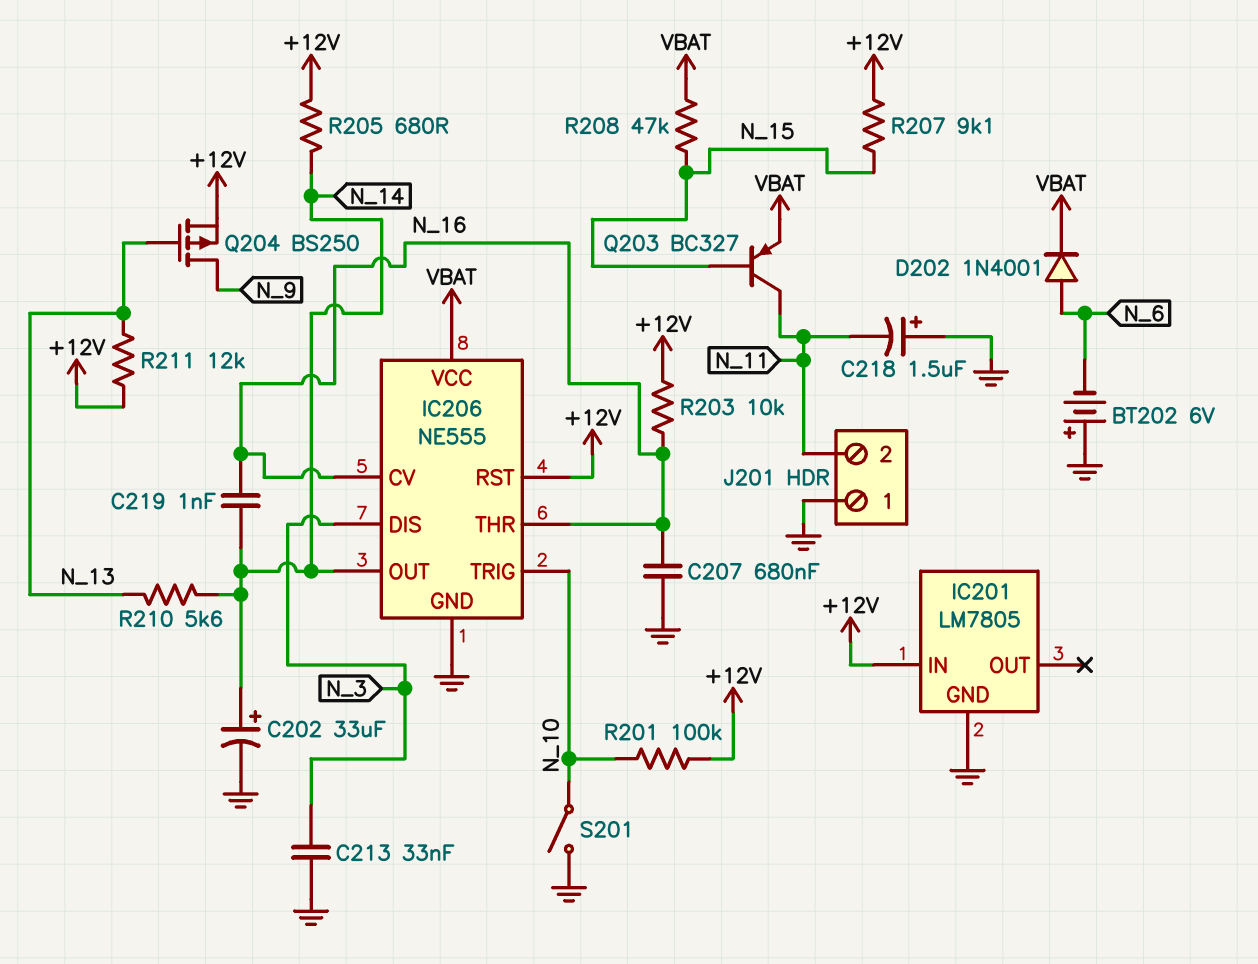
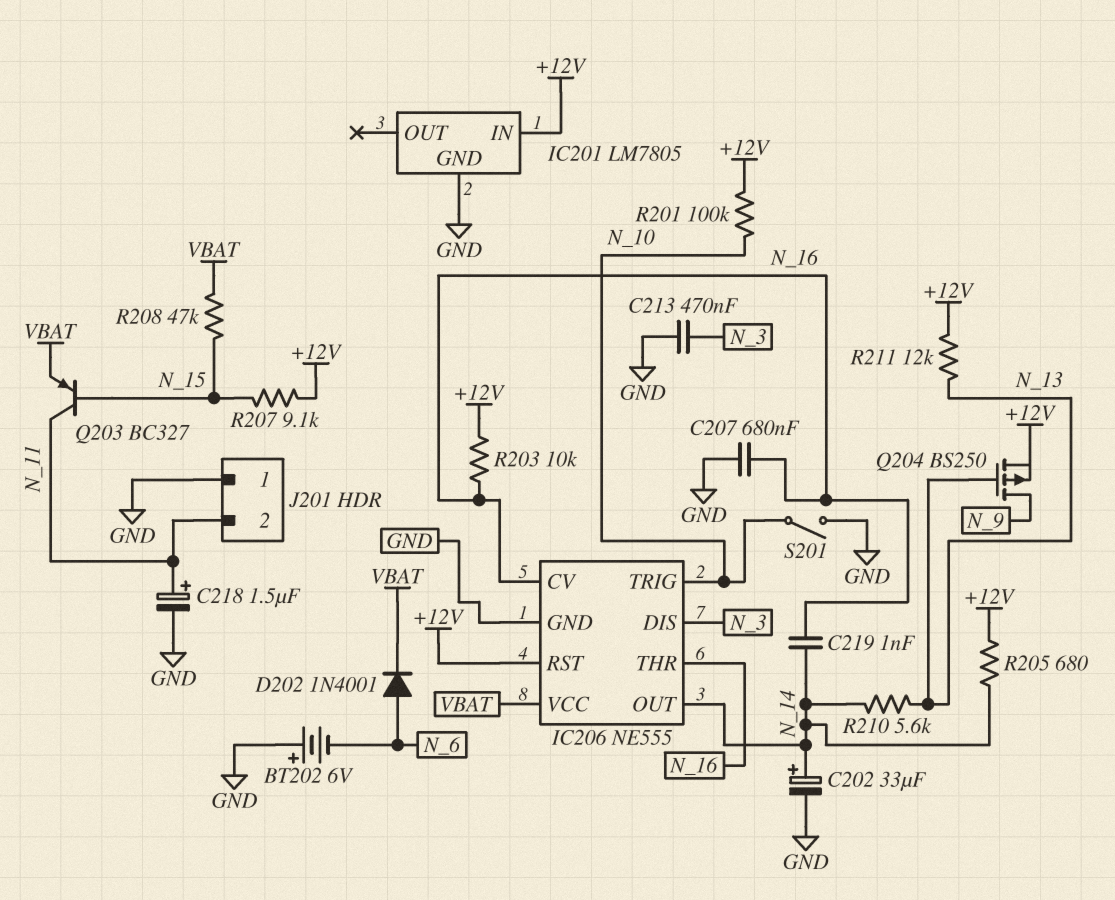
C213: 33nF (GND, N_3) -> 470nF (GND, N_3)
C218: 1.5uF (plus GND, minus N_11) -> 1.5uF (plus N_11, minus GND)

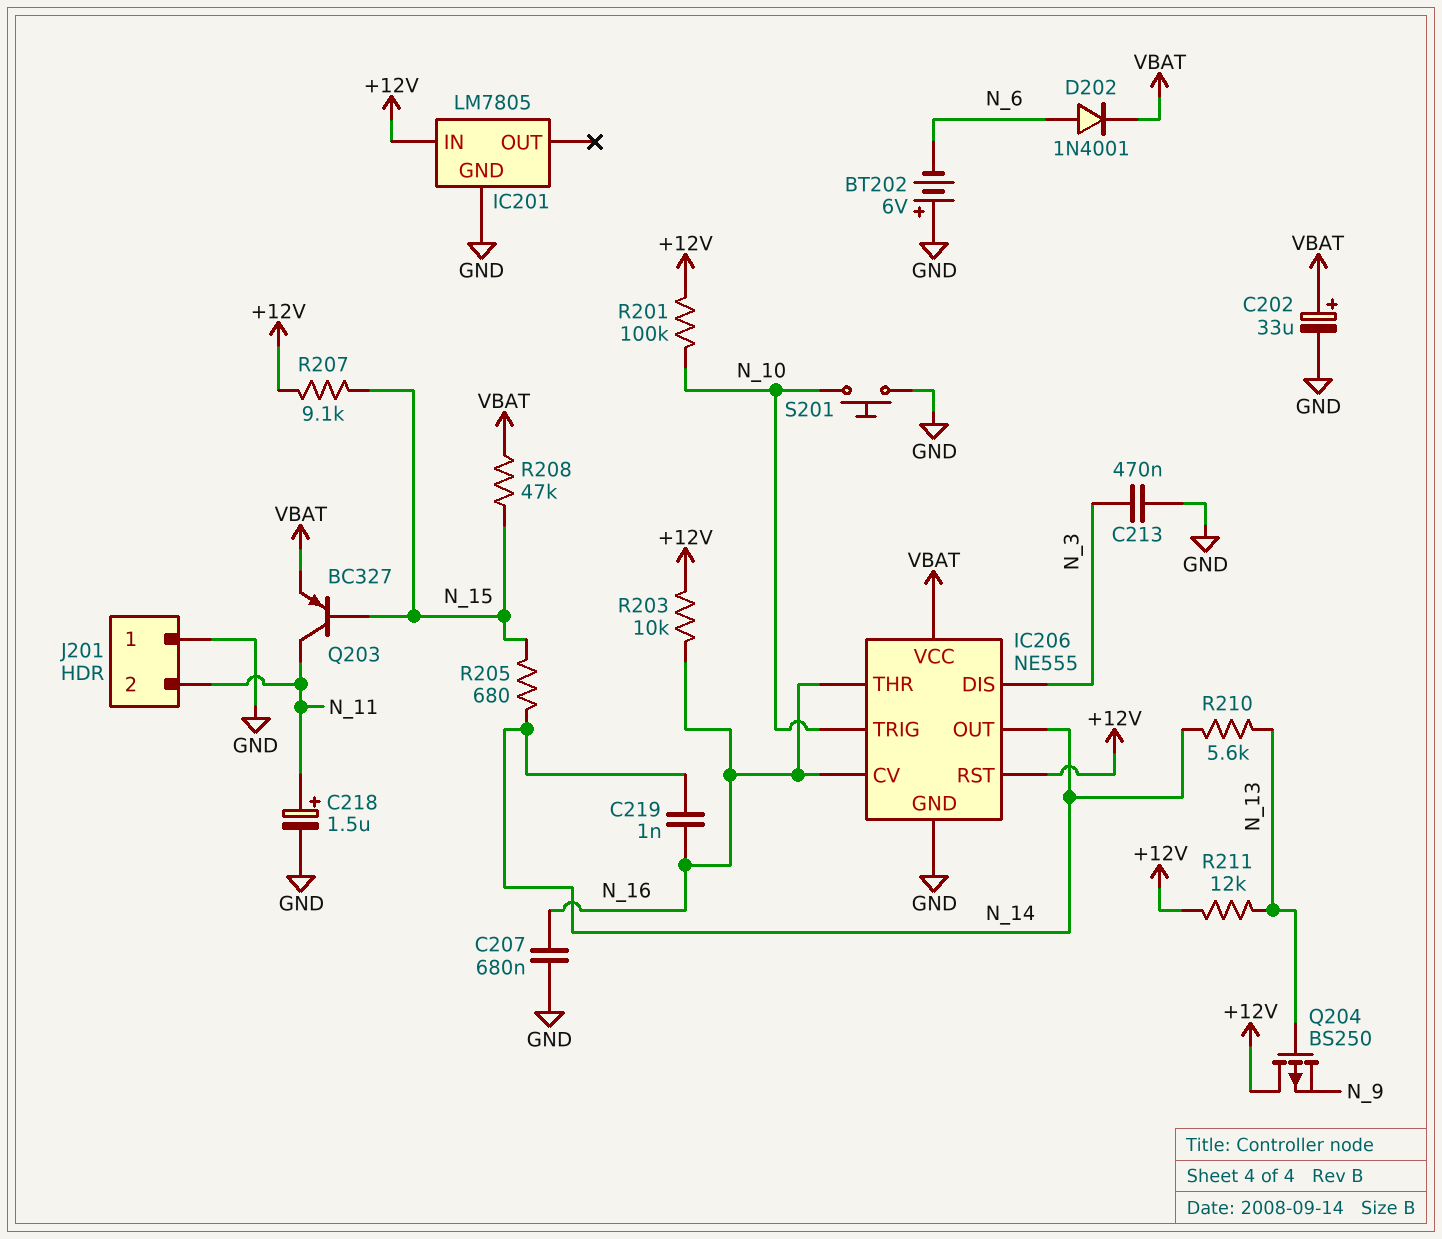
C202: 33uF (plus N_14, minus GND) -> 33uF (plus VBAT, minus GND)
Q204: PMOS BS250 (G N_13, D N_9, S +12V) -> PMOS BS250 (G N_13, D +12V, S N_9)
R205: 680 (+12V, N_14) -> 680 (N_14, N_15)
S201: switch (GND, N_10) -> button (GND, N_10)

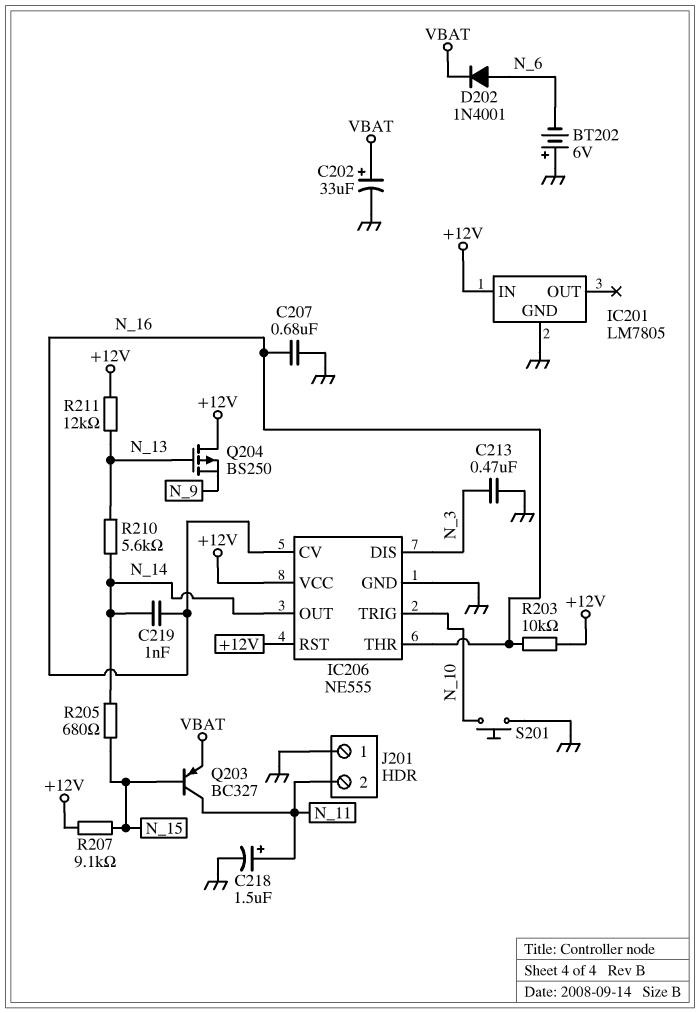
IC206 pin VCC: VBAT -> +12V
R201: 100k (+12V, N_10) -> none
R208: 47k (N_15, VBAT) -> none

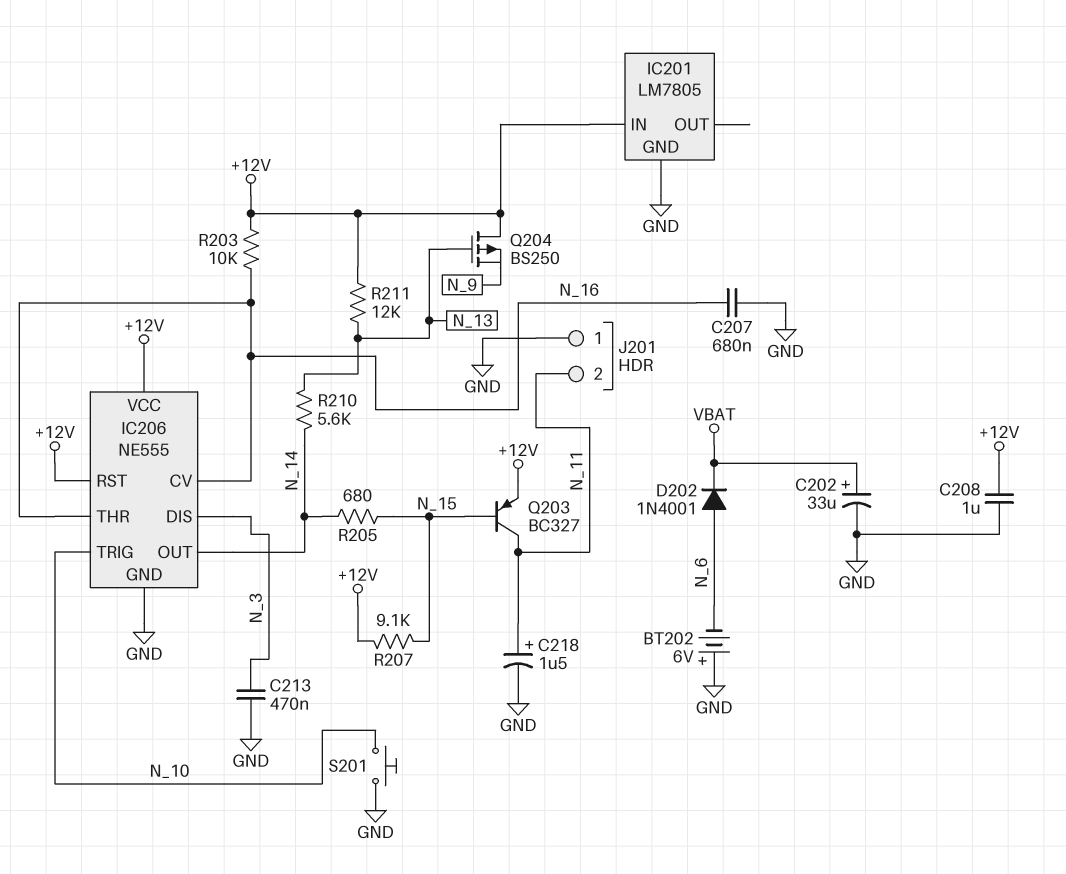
C208: none -> 1uF (+12V, GND)
C219: 1nF (N_14, N_16) -> none
Q203: PNP BC327 (B N_15, C N_11, E VBAT) -> PNP BC327 (B N_15, C N_11, E +12V)

